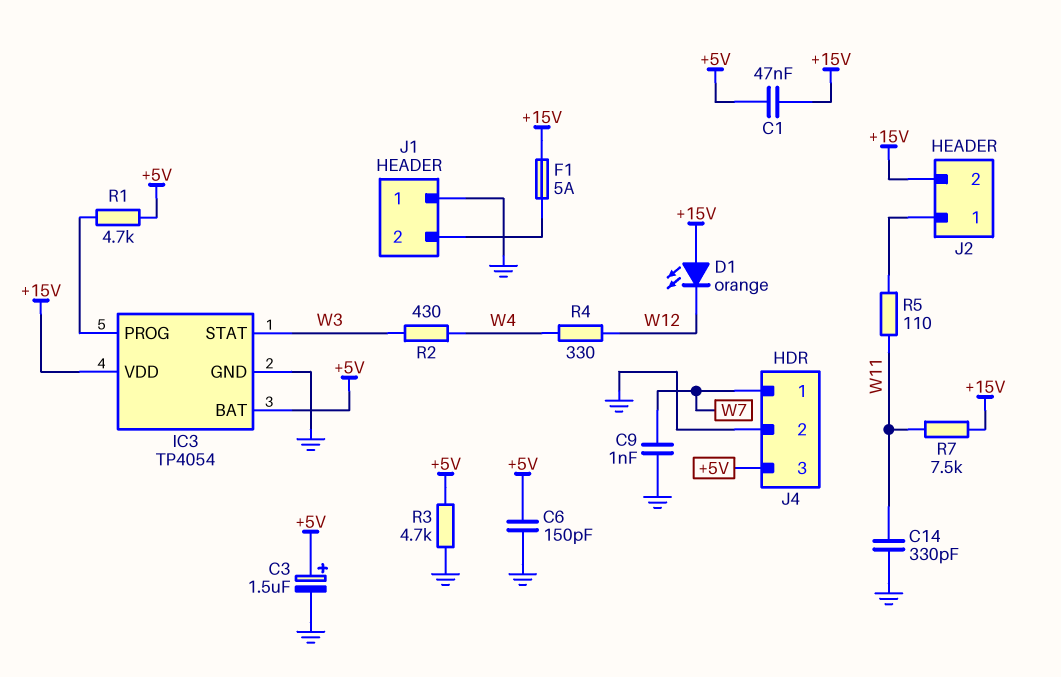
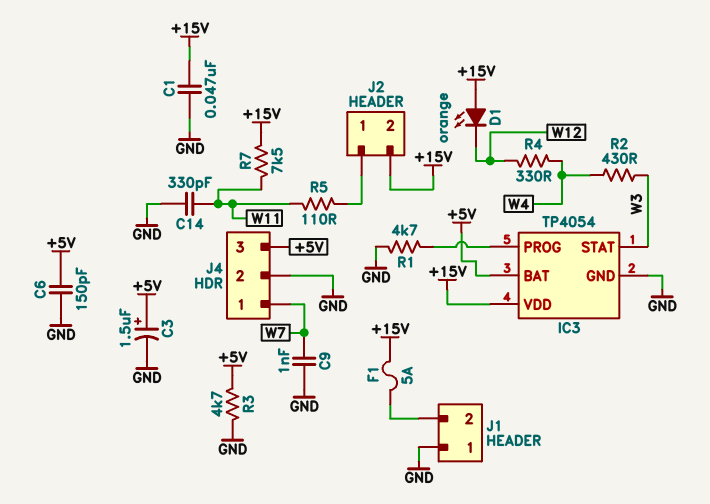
C1: 47nF (+5V, +15V) -> 47nF (+15V, GND)
R1: 4.7k (+5V, IC3/PROG) -> 4.7k (GND, IC3/PROG)

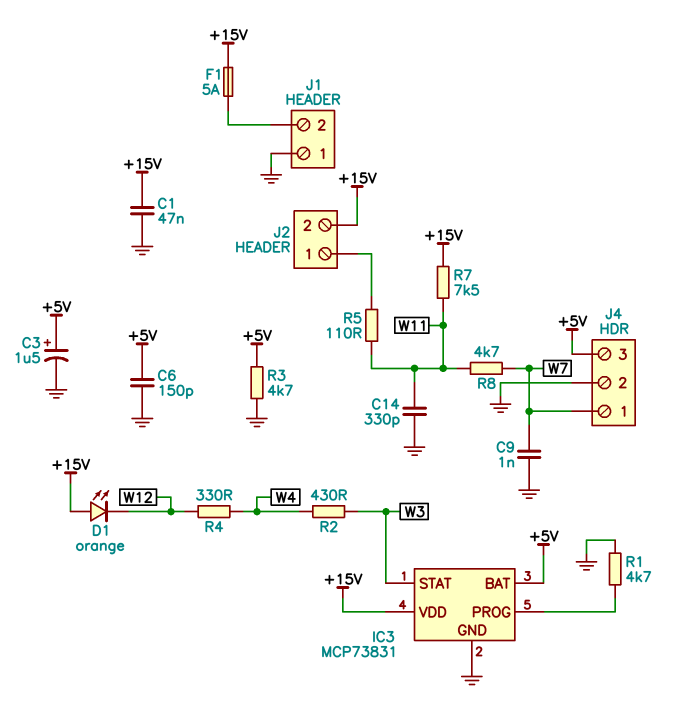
IC3: TP4054 -> MCP73831
R8: none -> 4.7k (W7, W11)

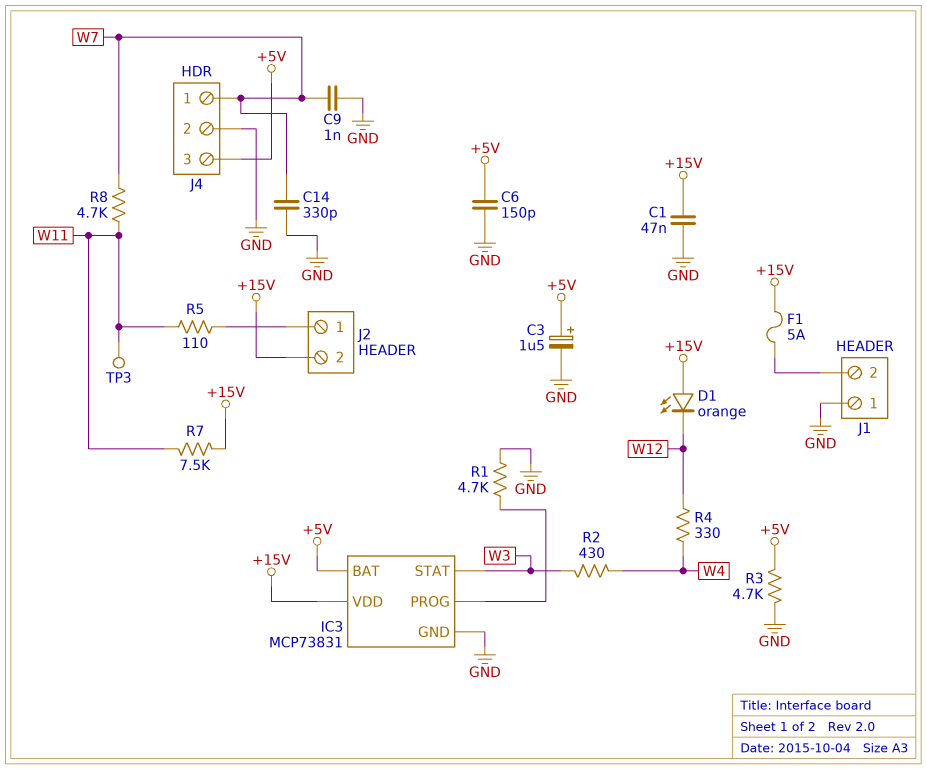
C14: 330pF (GND, W11) -> 330pF (GND, W7)
TP3: none -> test point (W11)

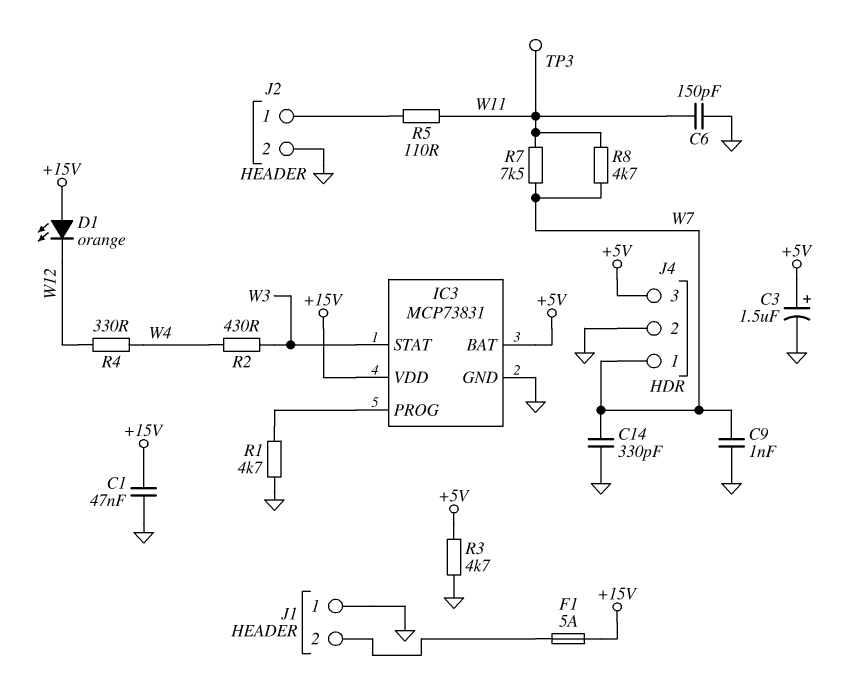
C6: 150pF (+5V, GND) -> 150pF (GND, W11)
J2 pin 2: +15V -> GND
R7: 7.5k (+15V, W11) -> 7.5k (W7, W11)

